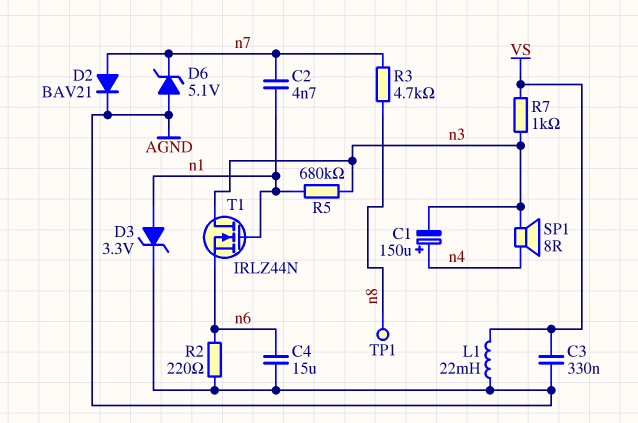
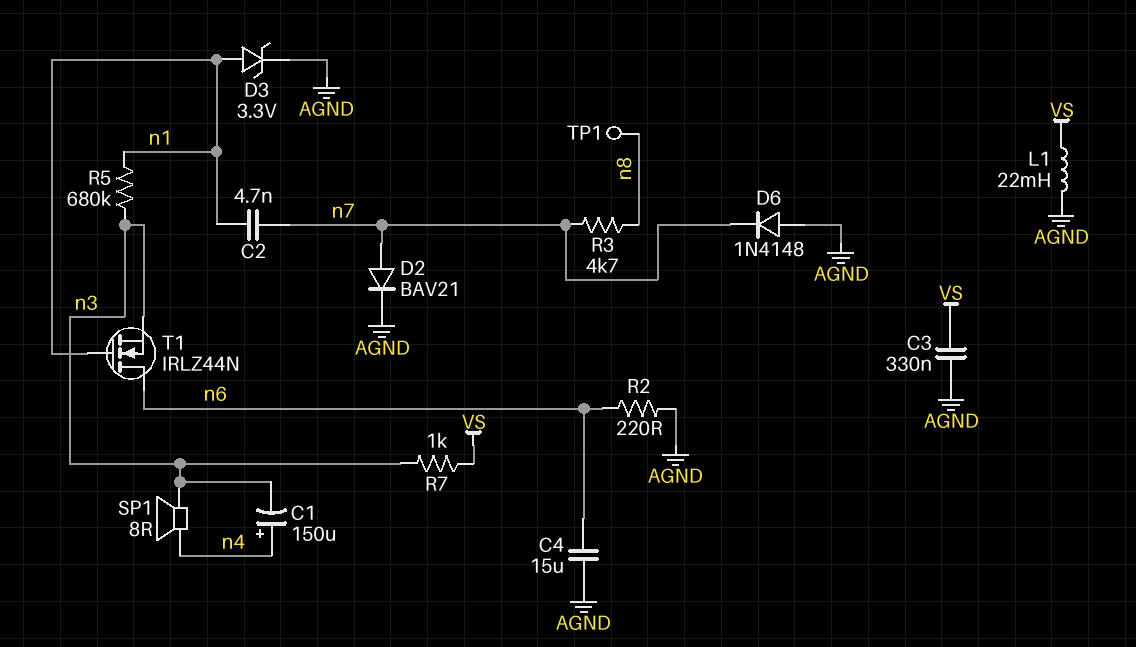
D6: zener 5.1V (A AGND, K n7) -> diode 1N4148 (A AGND, K n7)
T1: NMOS IRLZ44N (G n1, D n3, S n6) -> NMOS IRLZ44N (G n1, D n6, S n3)

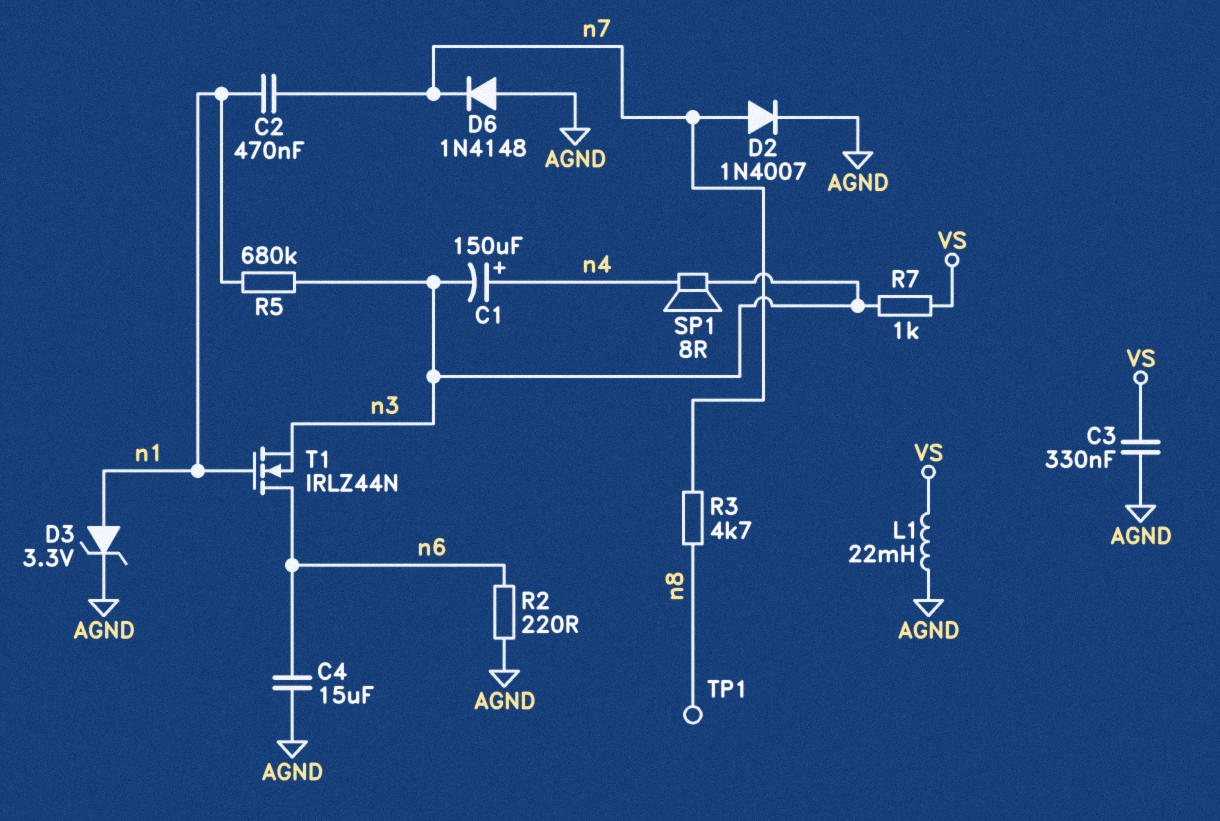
C2: 4.7nF (n1, n7) -> 470nF (n1, n7)
D2: diode BAV21 (A n7, K AGND) -> diode 1N4007 (A n7, K AGND)

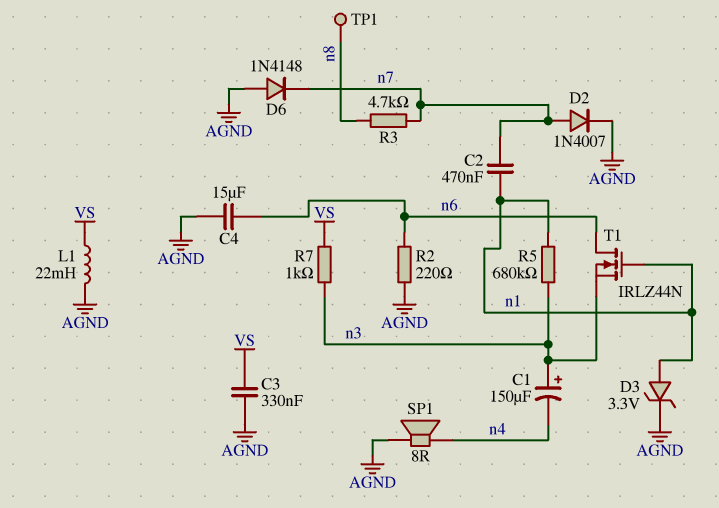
C1: 150uF (plus n4, minus n3) -> 150uF (plus n3, minus n4)
SP1: speaker 8R (n3, n4) -> speaker 8R (AGND, n4)

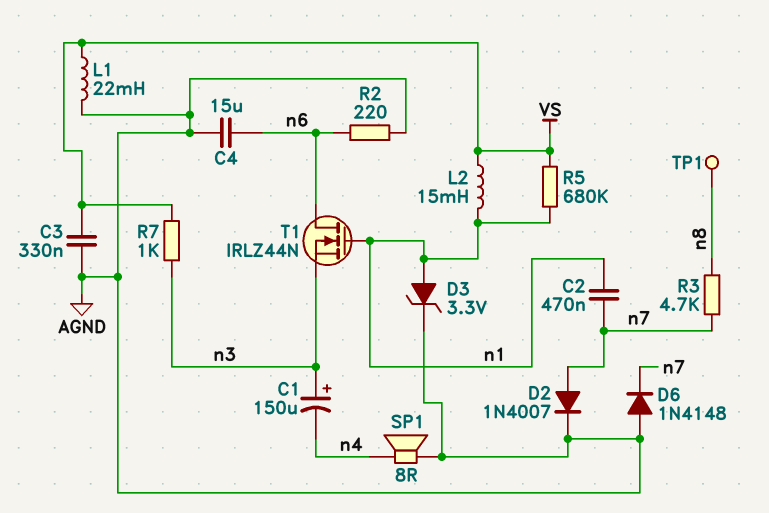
L2: none -> 15mH (VS, n1)
R5: 680k (n1, n3) -> 680k (VS, n1)

